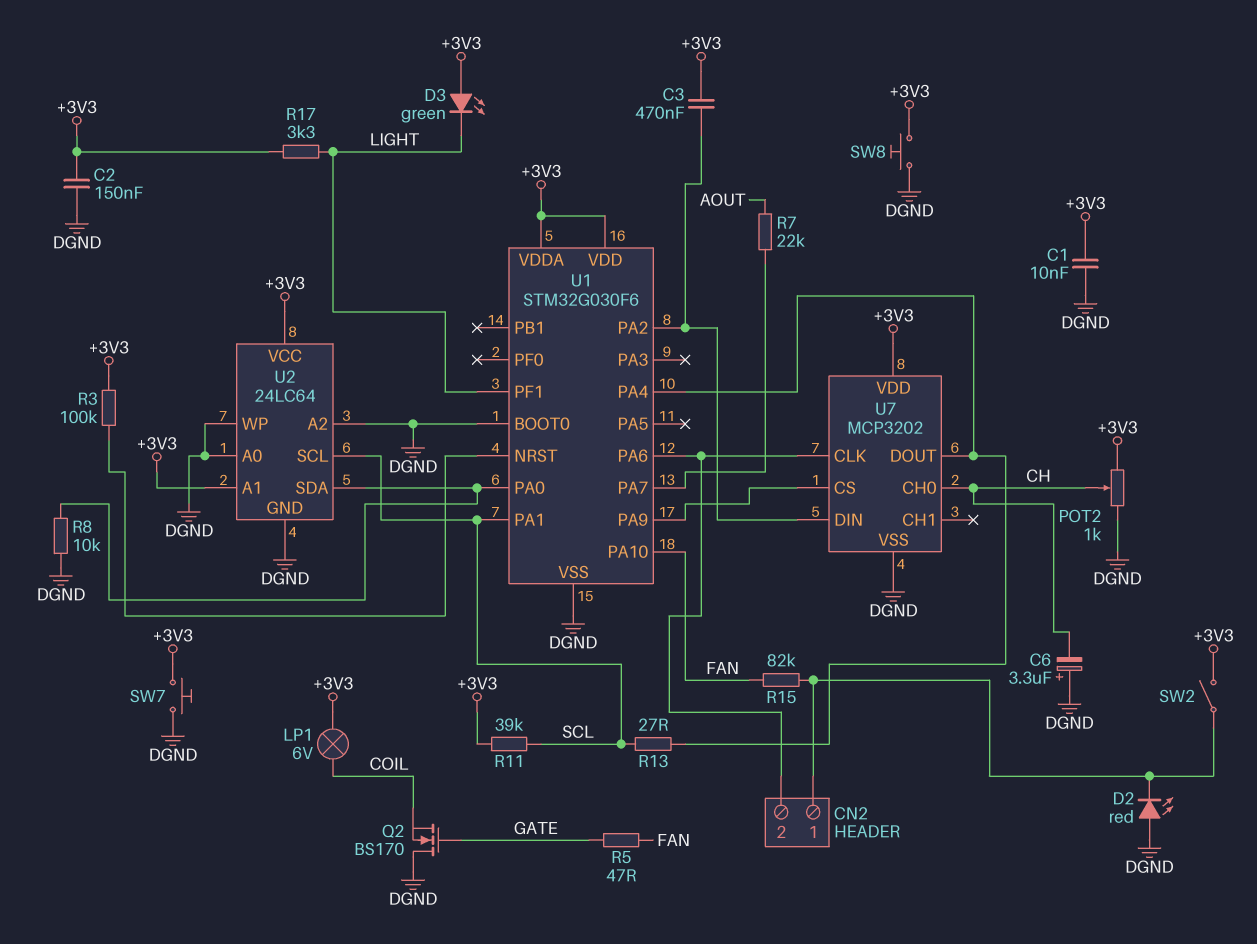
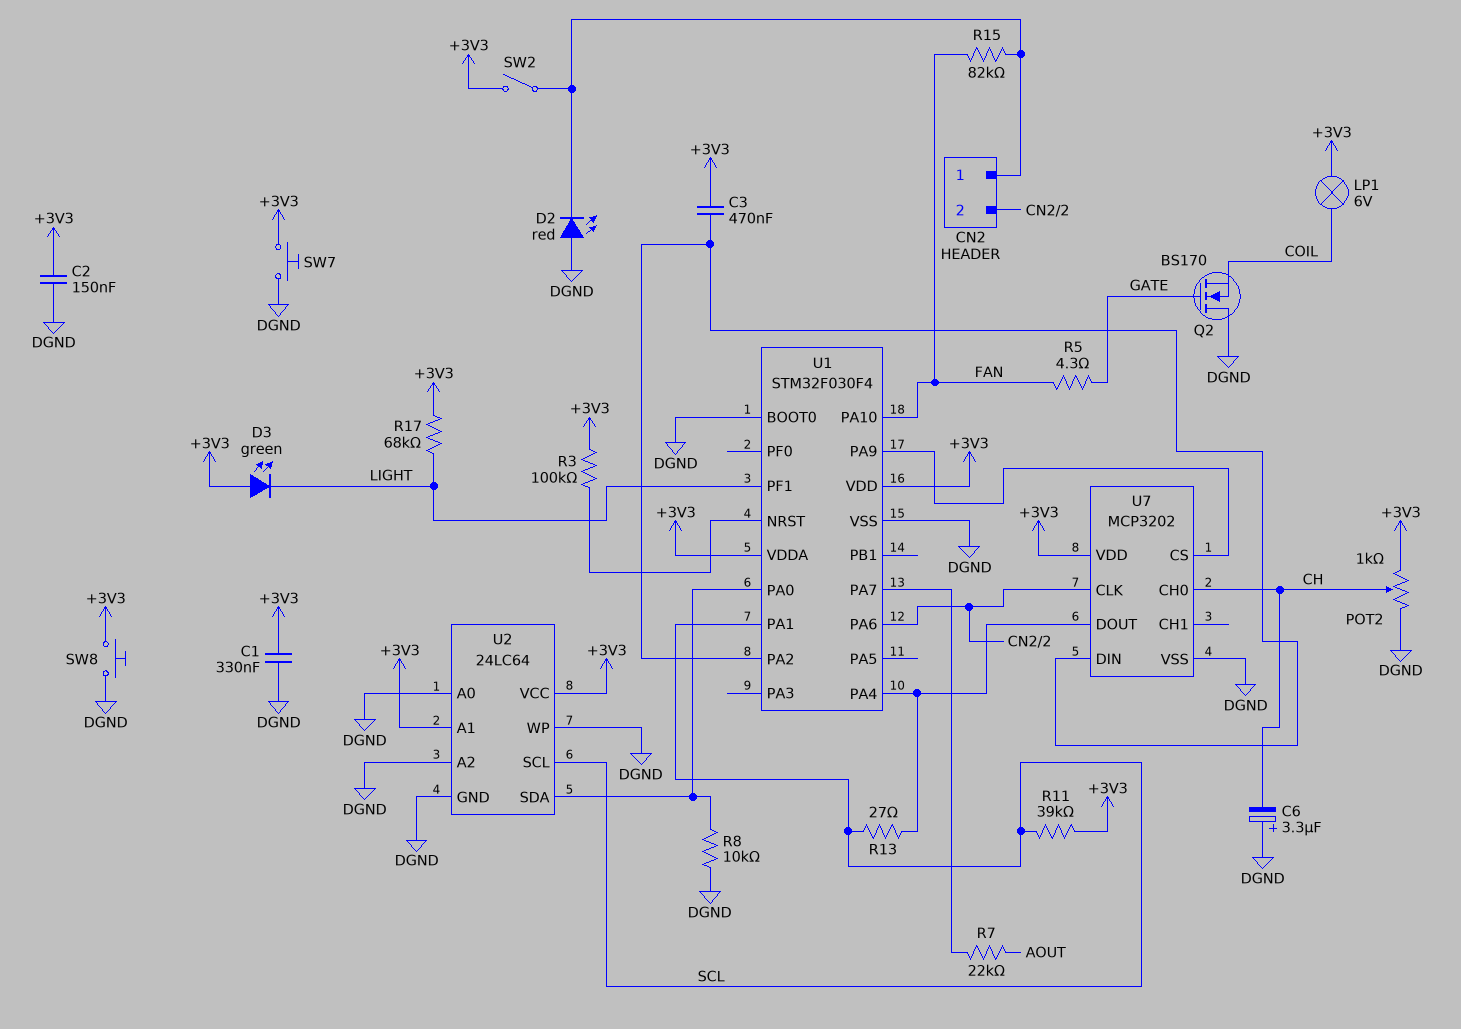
C1: 10nF (+3V3, DGND) -> 330nF (+3V3, DGND)
R5: 47 (FAN, GATE) -> 4.3 (FAN, GATE)
R17: 3.3k (+3V3, LIGHT) -> 68k (+3V3, LIGHT)
U1: STM32G030F6 -> STM32F030F4

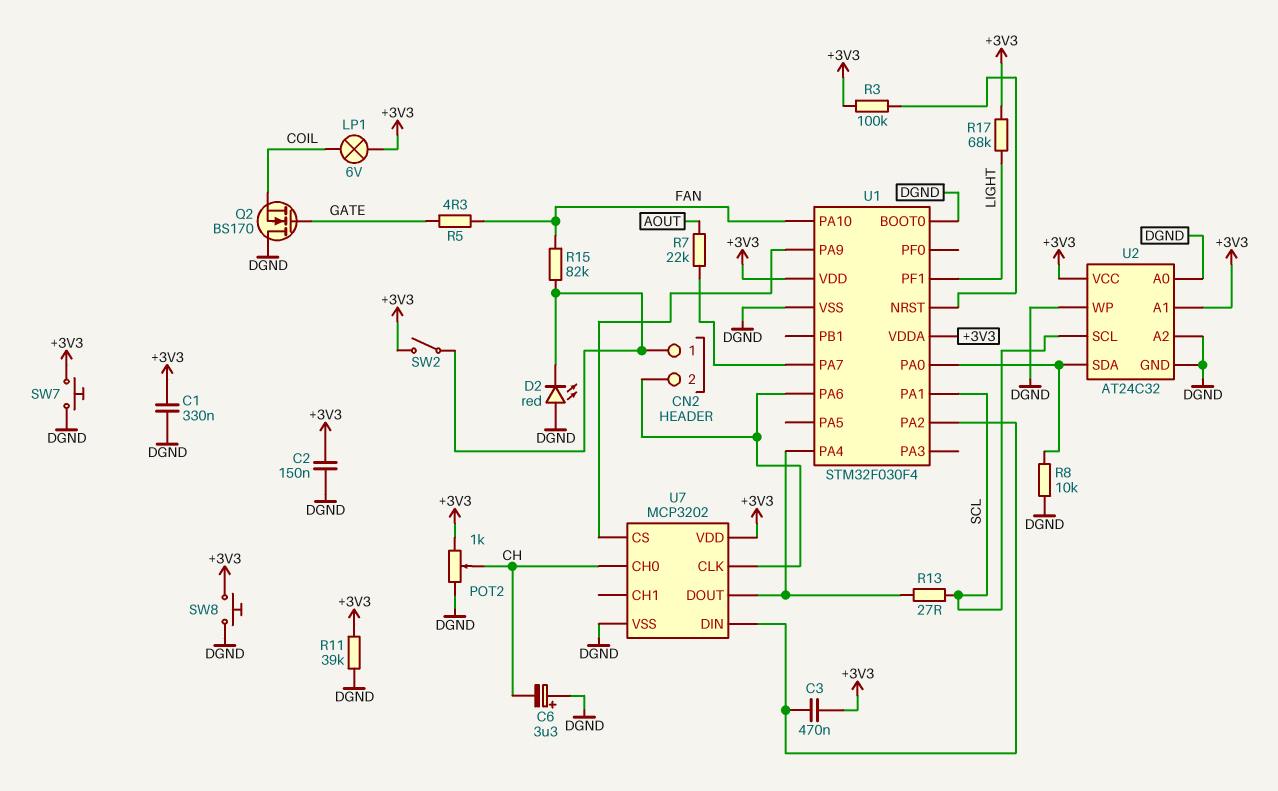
D3: LED green (A +3V3, K LIGHT) -> none
R11: 39k (+3V3, SCL) -> 39k (+3V3, DGND)
U2: 24LC64 -> AT24C32

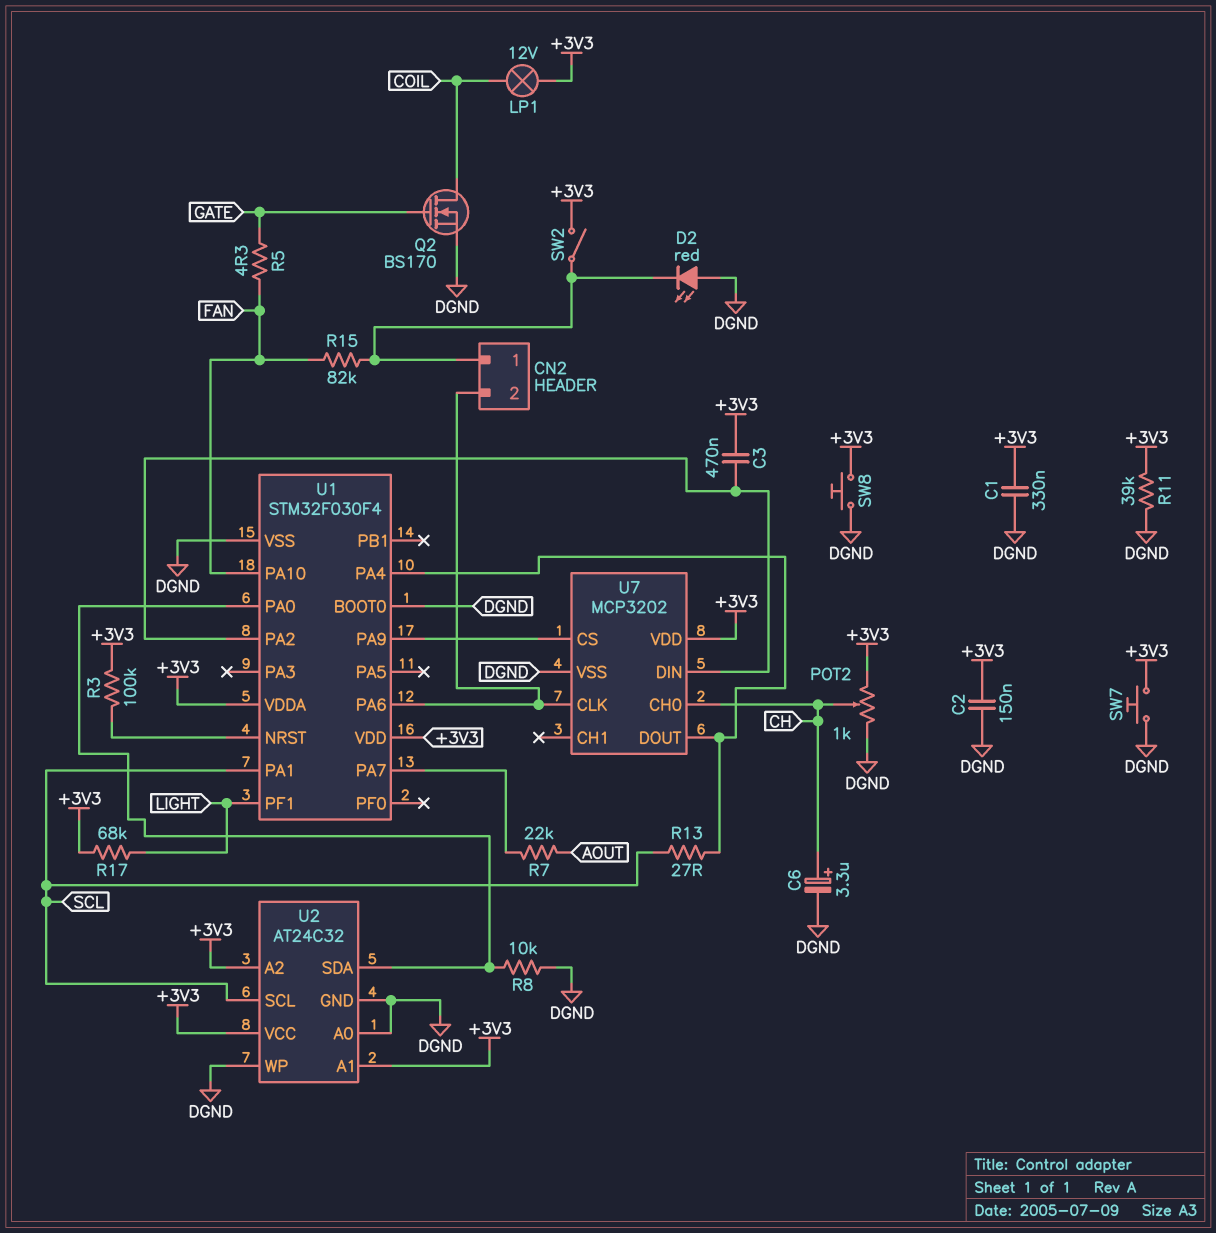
C6: 3.3uF (plus DGND, minus CH) -> 3.3uF (plus CH, minus DGND)
LP1: lamp 6V (+3V3, COIL) -> lamp 12V (+3V3, COIL)
Q2: NMOS BS170 (G GATE, D DGND, S COIL) -> NMOS BS170 (G GATE, D COIL, S DGND)
U2 pin A2: DGND -> +3V3

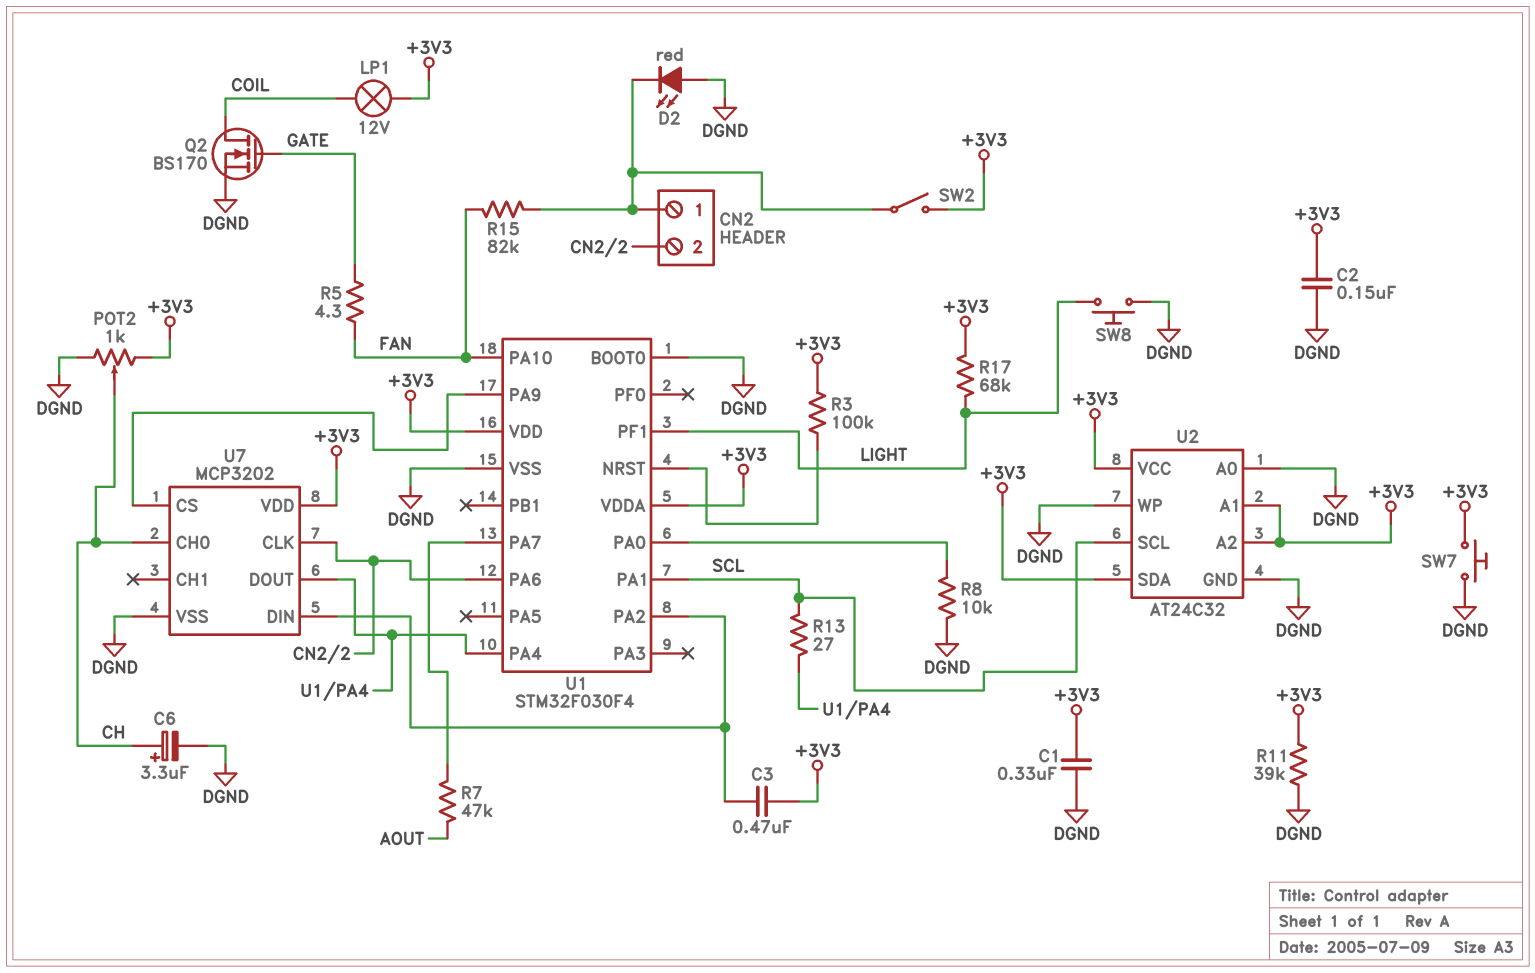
R7: 22k (AOUT, U1/PA7) -> 47k (AOUT, U1/PA7)
SW8: button (+3V3, DGND) -> button (DGND, LIGHT)
U2 pin SDA: U1/PA0 -> +3V3

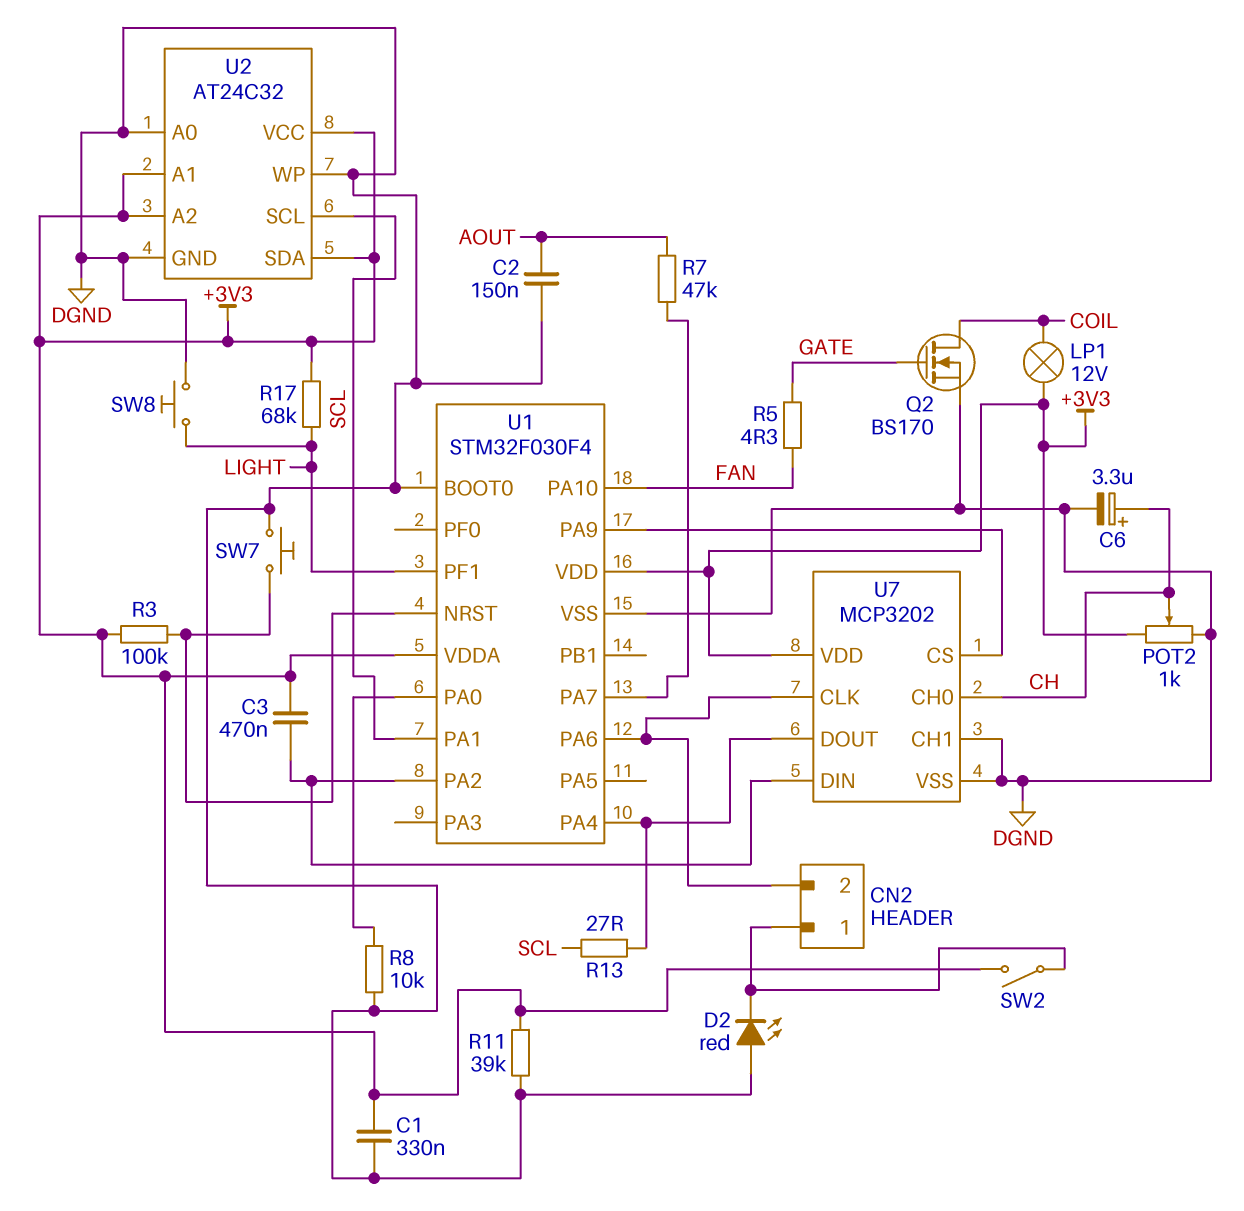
C2: 150nF (+3V3, DGND) -> 150nF (AOUT, DGND)
R15: 82k (CN2/1, FAN) -> none
SW7: button (+3V3, DGND) -> button (DGND, U1/NRST)
U7 pin CH1: none -> DGND

